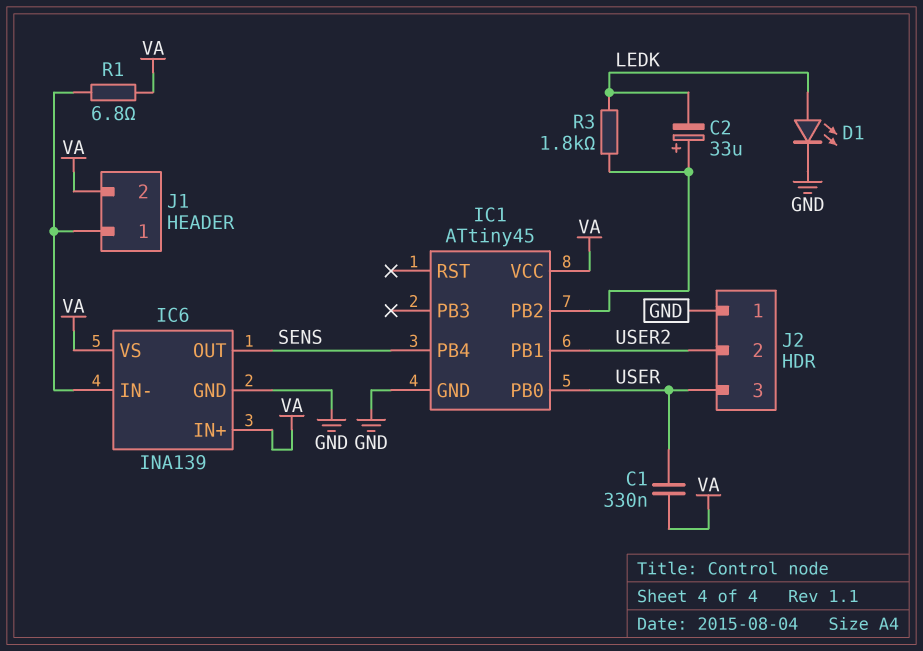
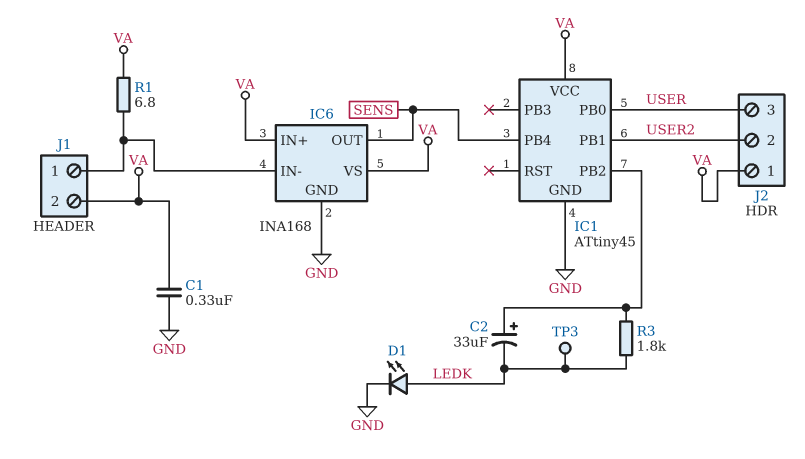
C1: 330nF (USER, VA) -> 330nF (GND, VA)
IC6: INA139 -> INA168
J2 pin 1: GND -> VA
TP3: none -> test point (LEDK)

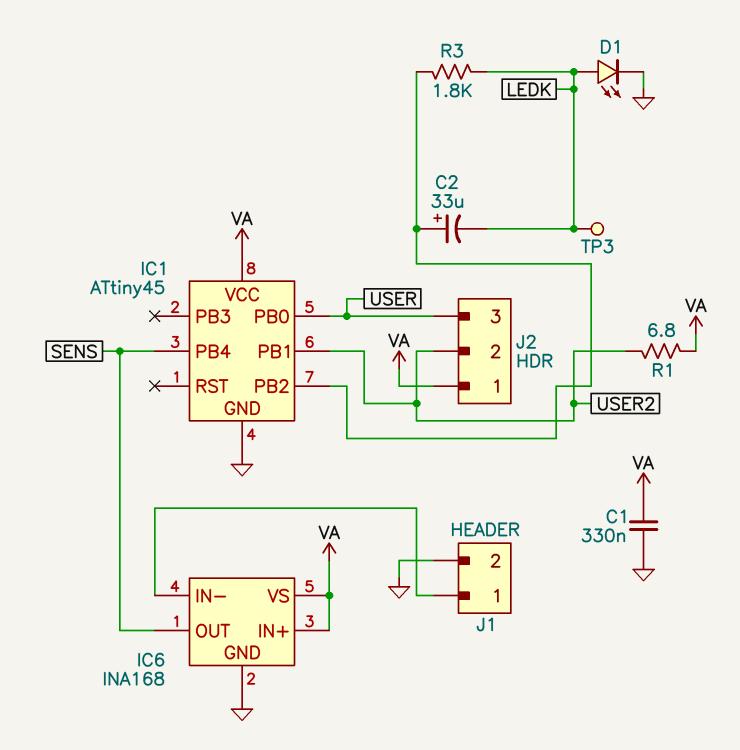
J1 pin 2: VA -> GND
R1: 6.8 (IC6/IN-, VA) -> 6.8 (USER2, VA)

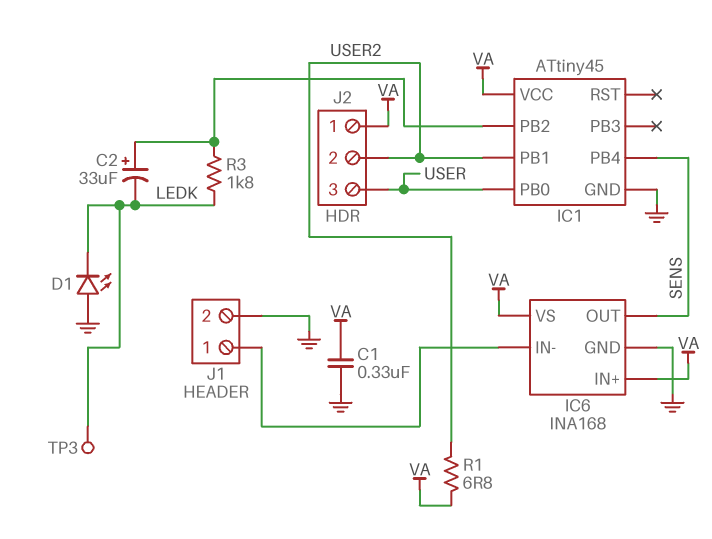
D1: LED (A LEDK, K GND) -> LED (A GND, K LEDK)

